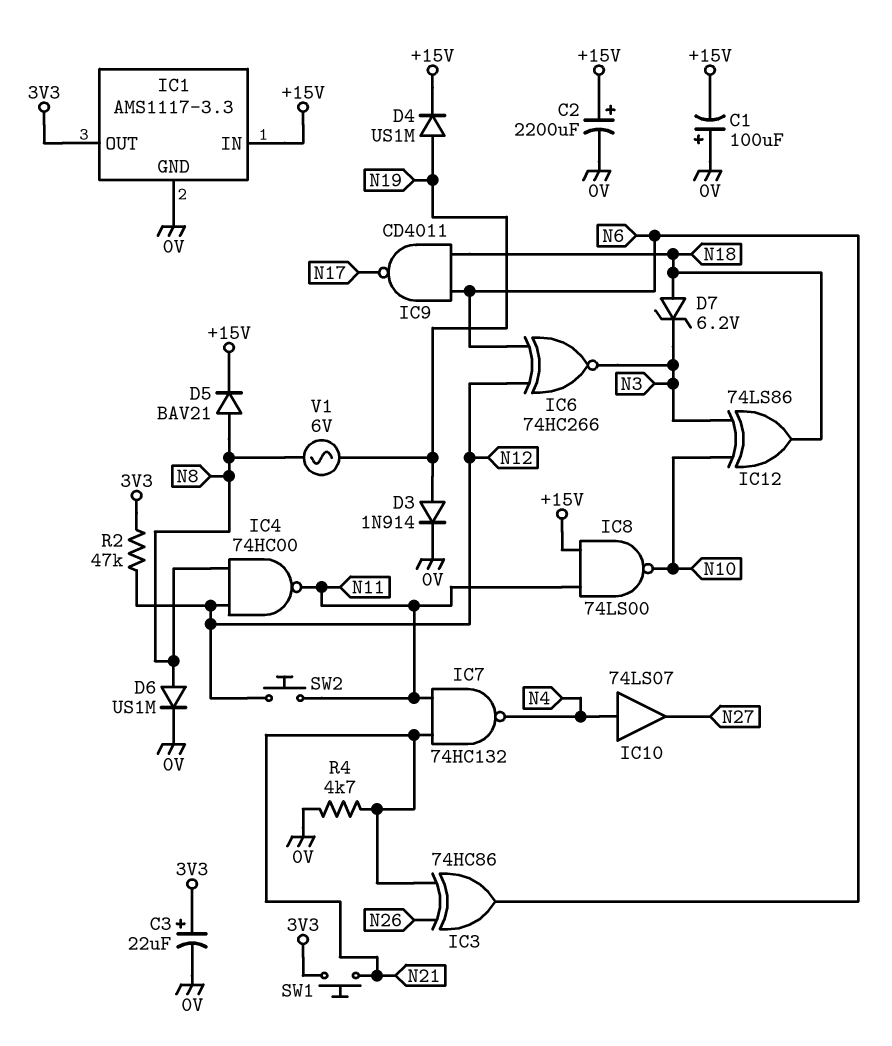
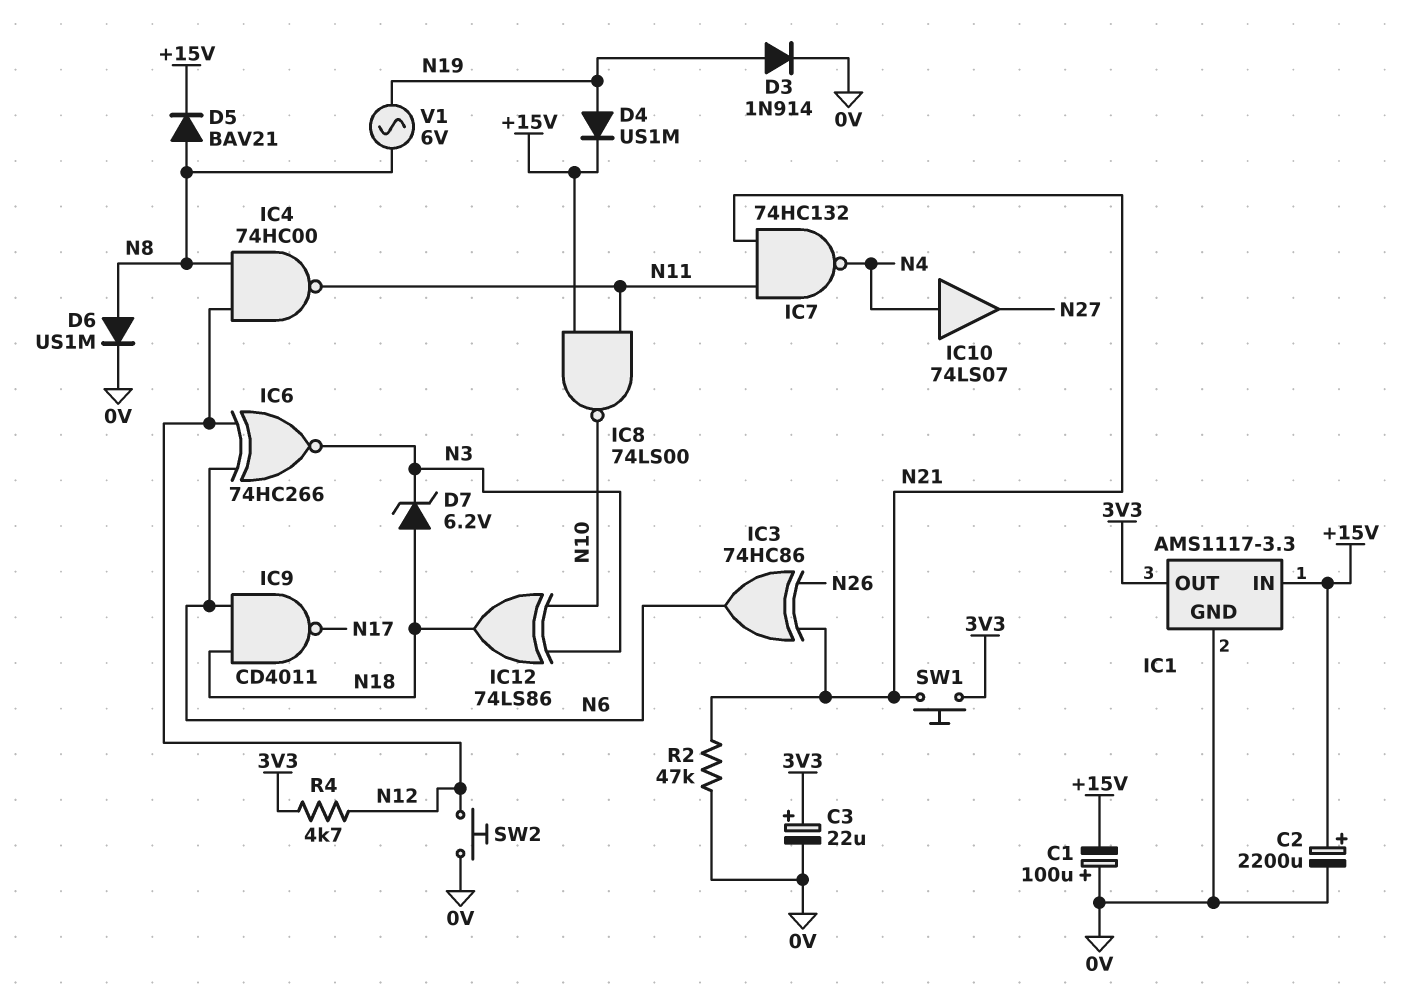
R2: 47k (3V3, N12) -> 47k (0V, N21)
R4: 4.7k (0V, N21) -> 4.7k (3V3, N12)
SW2: button (N11, N12) -> button (0V, N12)

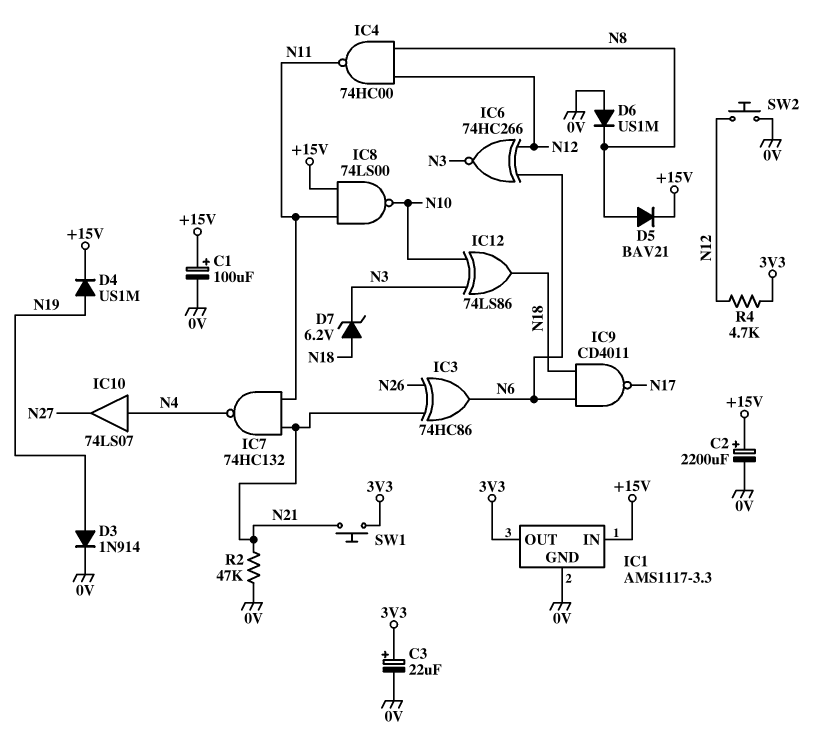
C1: 100uF (plus 0V, minus +15V) -> 100uF (plus +15V, minus 0V)
D6: diode US1M (A N8, K 0V) -> diode US1M (A 0V, K N8)
V1: AC 6V (N8, N19) -> none

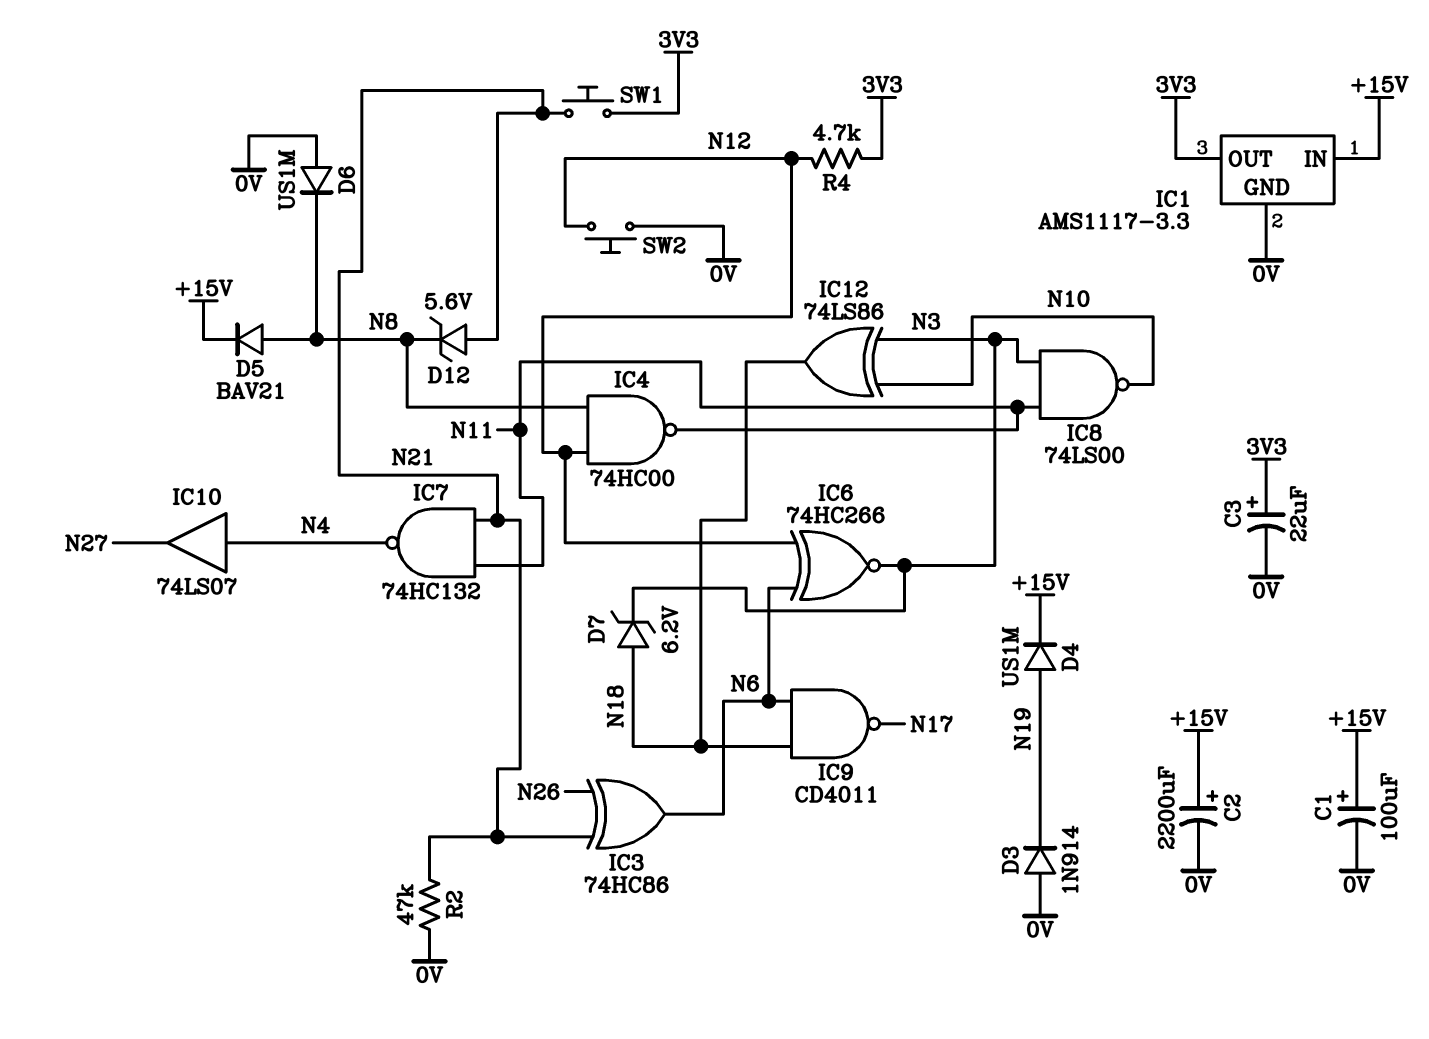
D3: diode 1N914 (A N19, K 0V) -> diode 1N914 (A 0V, K N19)
D12: none -> zener 5.6V (A N21, K N8)
IC8: NAND 74LS00 (in +15V, in N11, out N10) -> NAND 74LS00 (in N3, in N11, out N10)

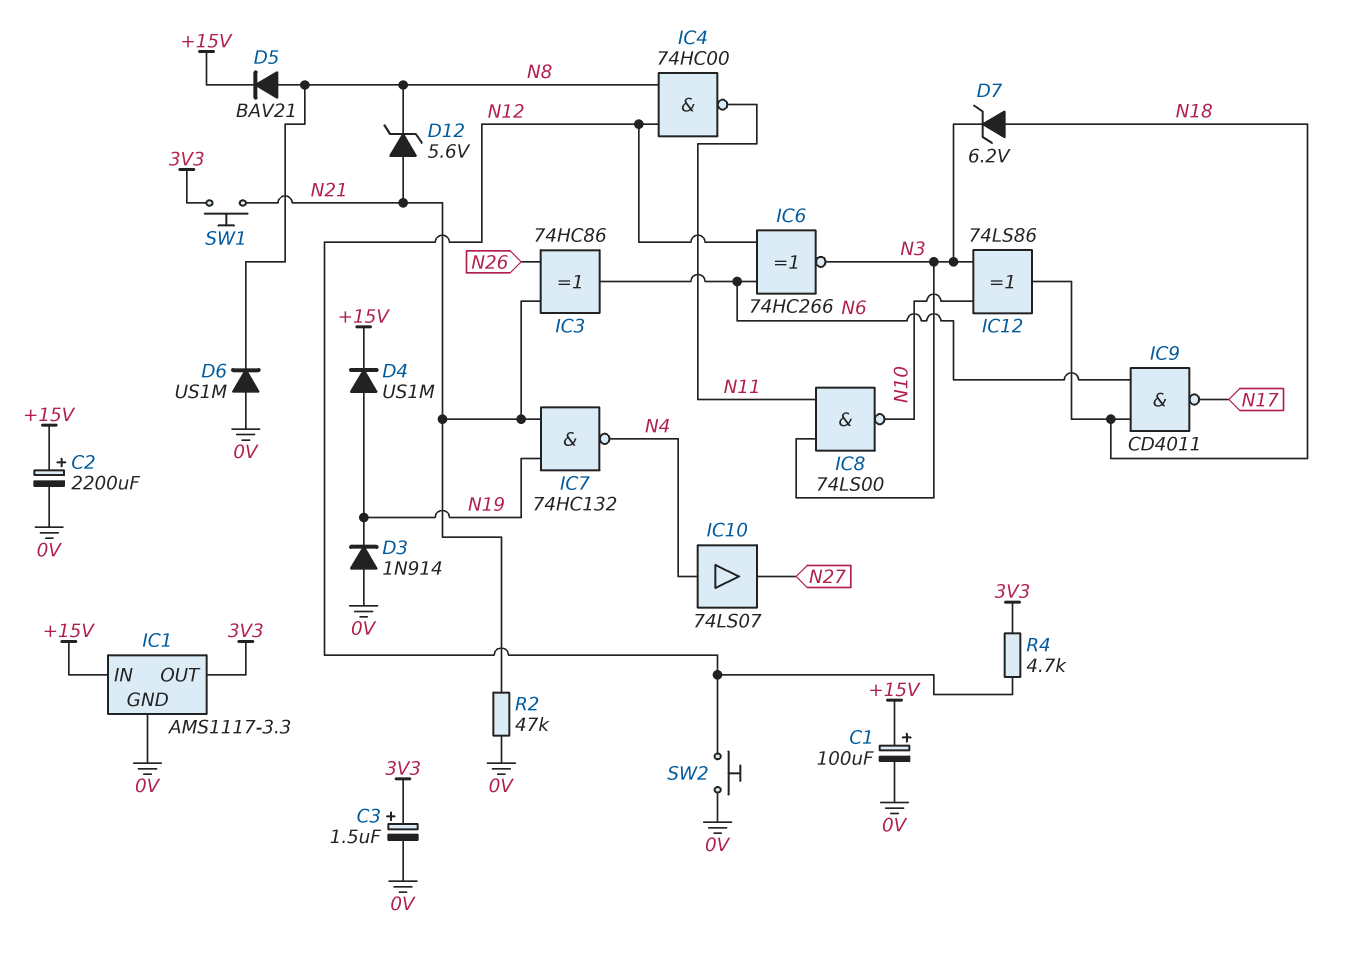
C3: 22uF (plus 3V3, minus 0V) -> 1.5uF (plus 3V3, minus 0V)
IC7: NAND 74HC132 (in N11, in N21, out N4) -> NAND 74HC132 (in N19, in N21, out N4)

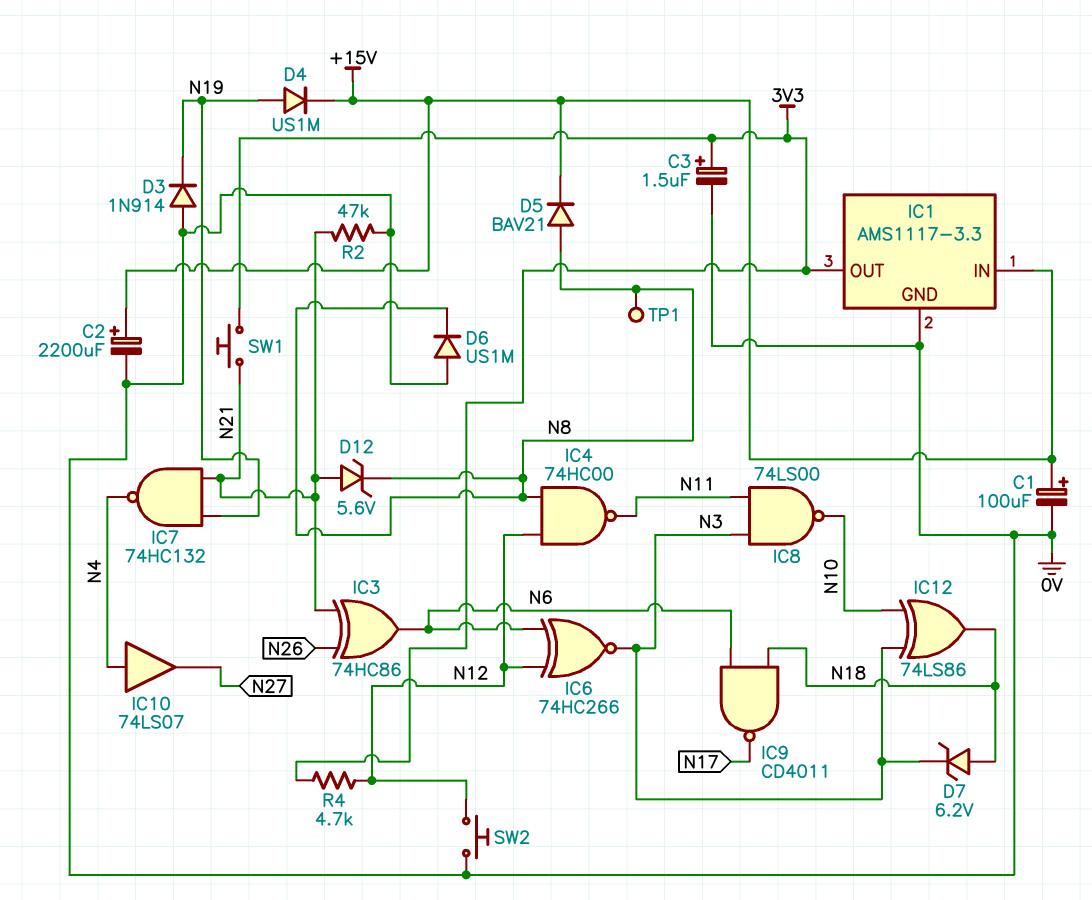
TP1: none -> test point (N8)

